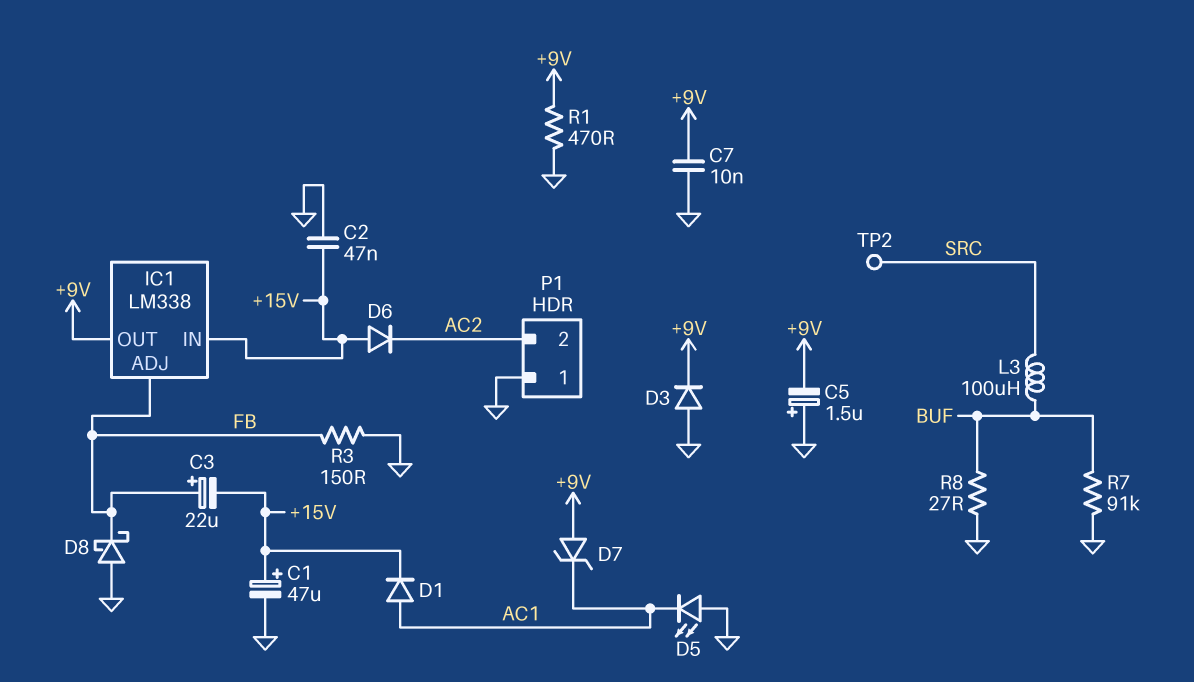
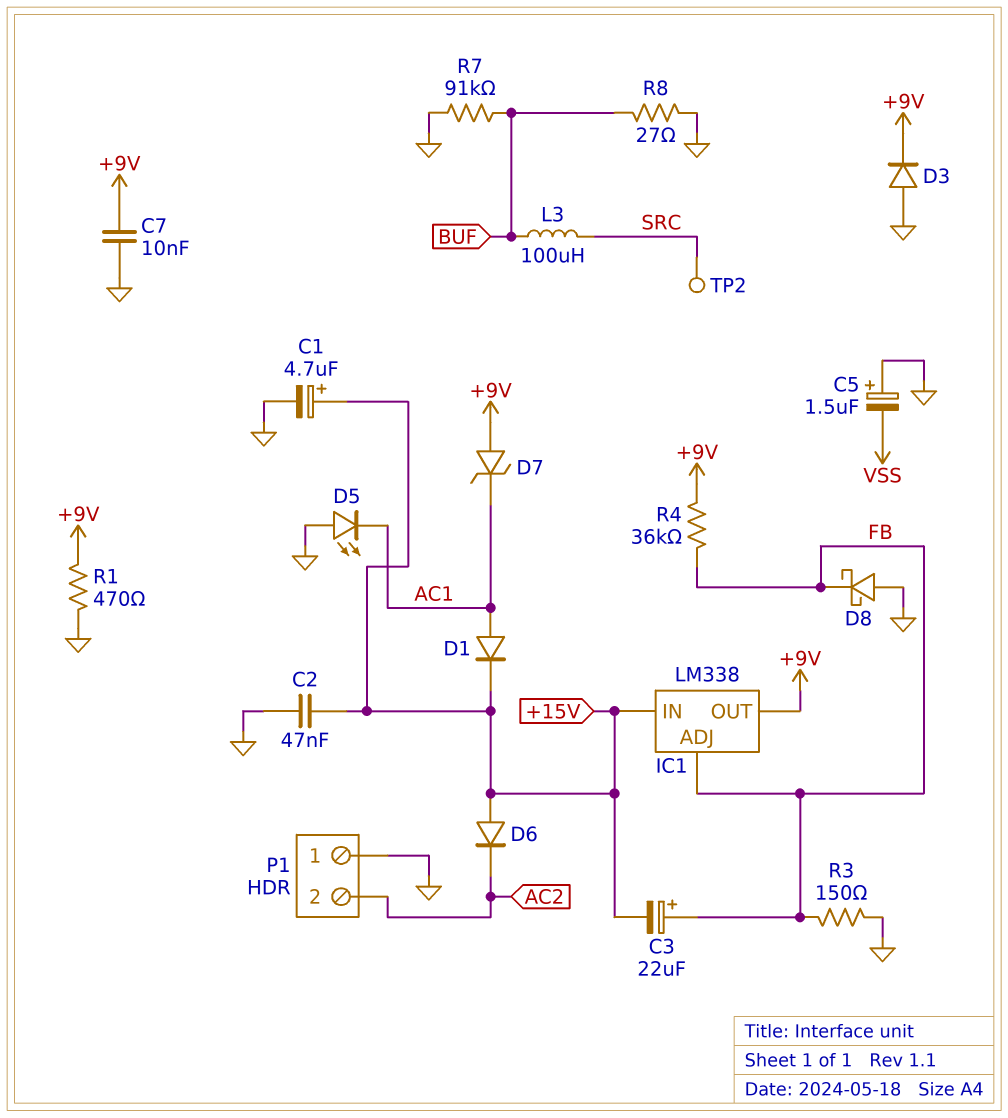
C1: 47uF (plus +15V, minus GND) -> 4.7uF (plus +15V, minus GND)
C5: 1.5uF (plus GND, minus +9V) -> 1.5uF (plus GND, minus VSS)
R4: none -> 36k (+9V, FB)

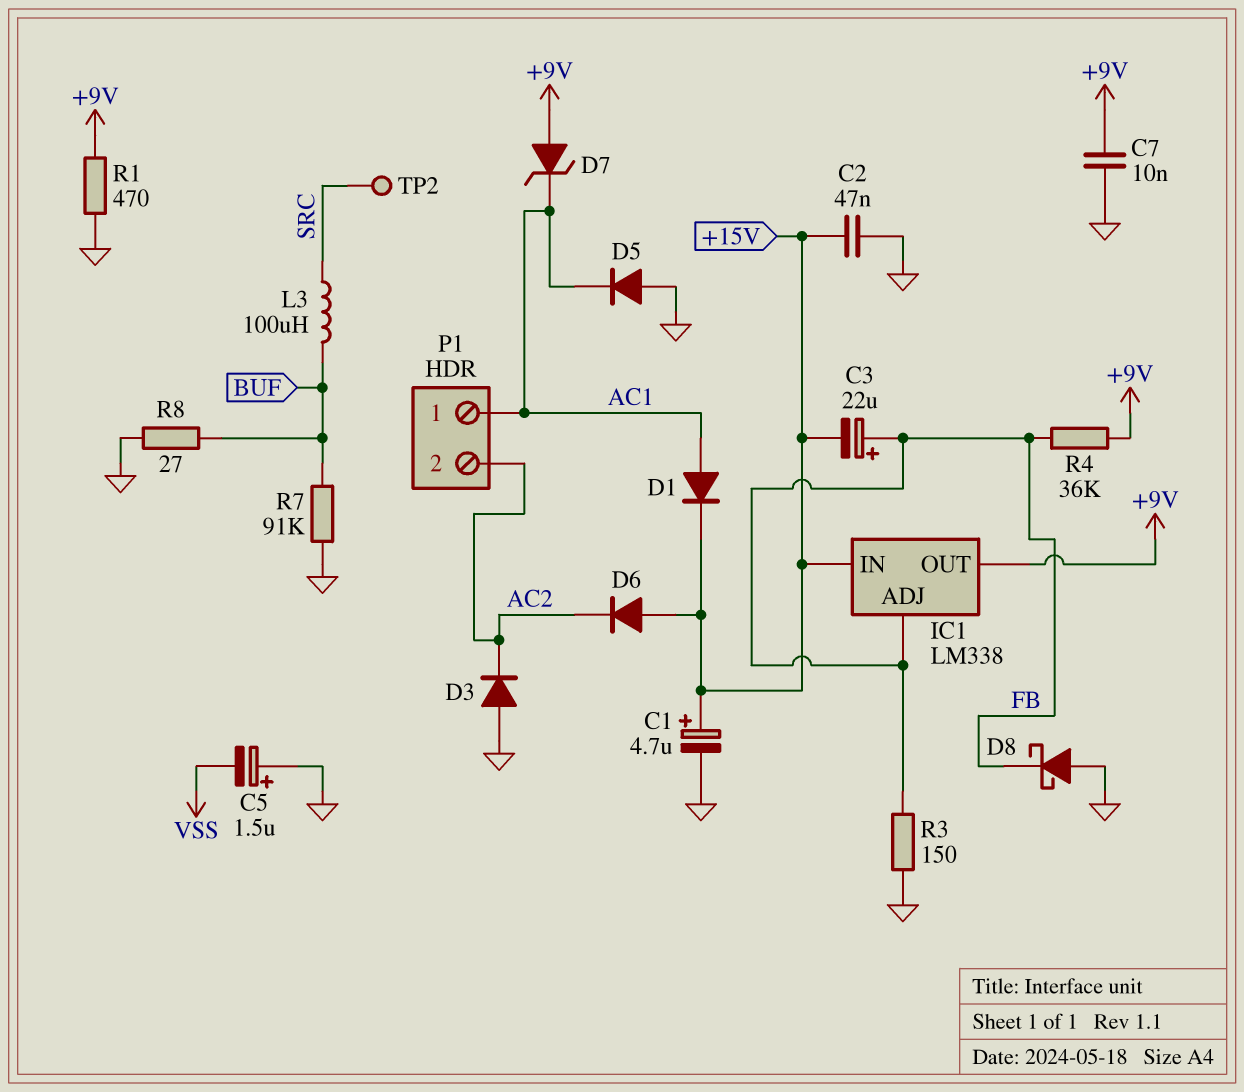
D3: diode (A GND, K +9V) -> diode (A GND, K AC2)
D5: LED (A GND, K AC1) -> diode (A GND, K AC1)
P1 pin 1: GND -> AC1

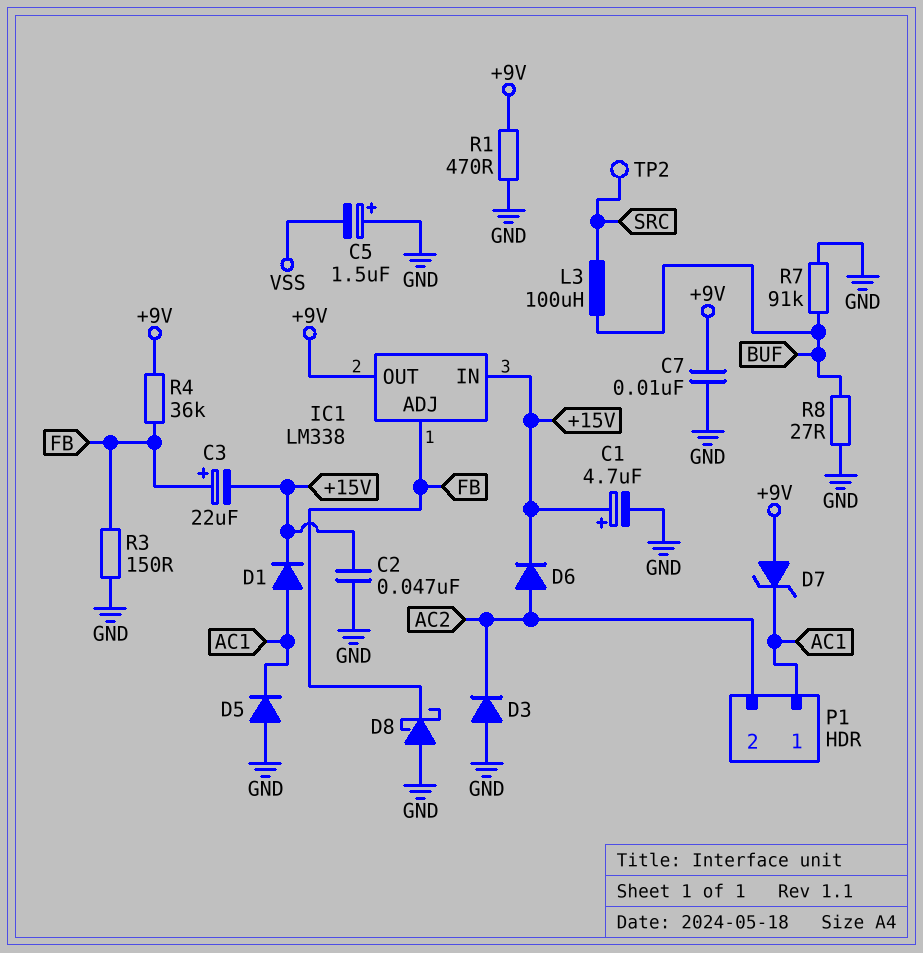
D6: diode (A +15V, K AC2) -> diode (A AC2, K +15V)

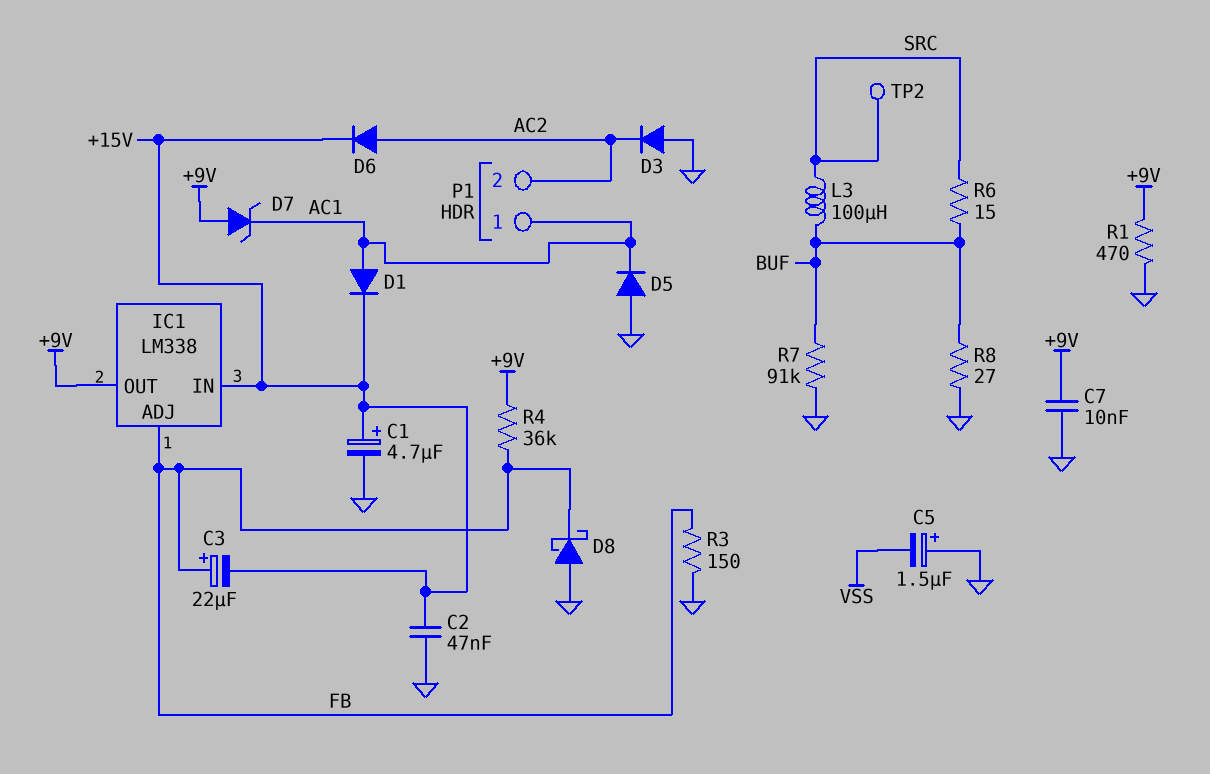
R6: none -> 15 (BUF, SRC)

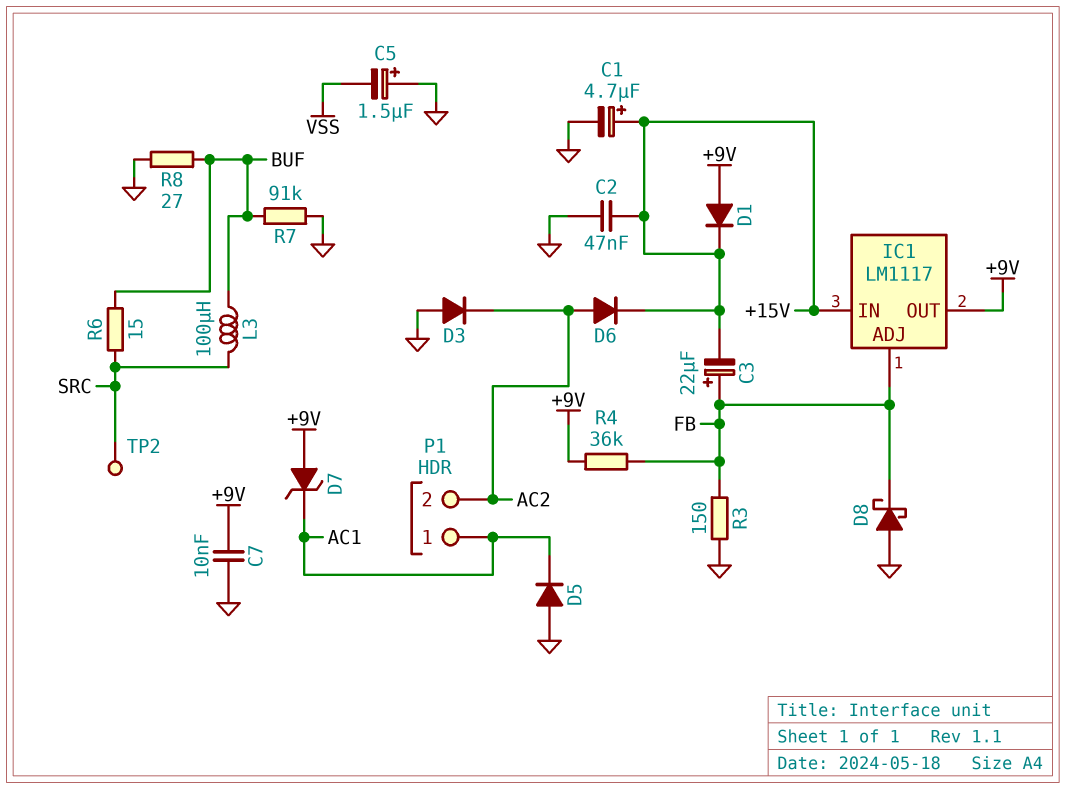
D1: diode (A AC1, K +15V) -> diode (A +9V, K +15V)
IC1: LM338 -> LM1117
R1: 470 (+9V, GND) -> none

